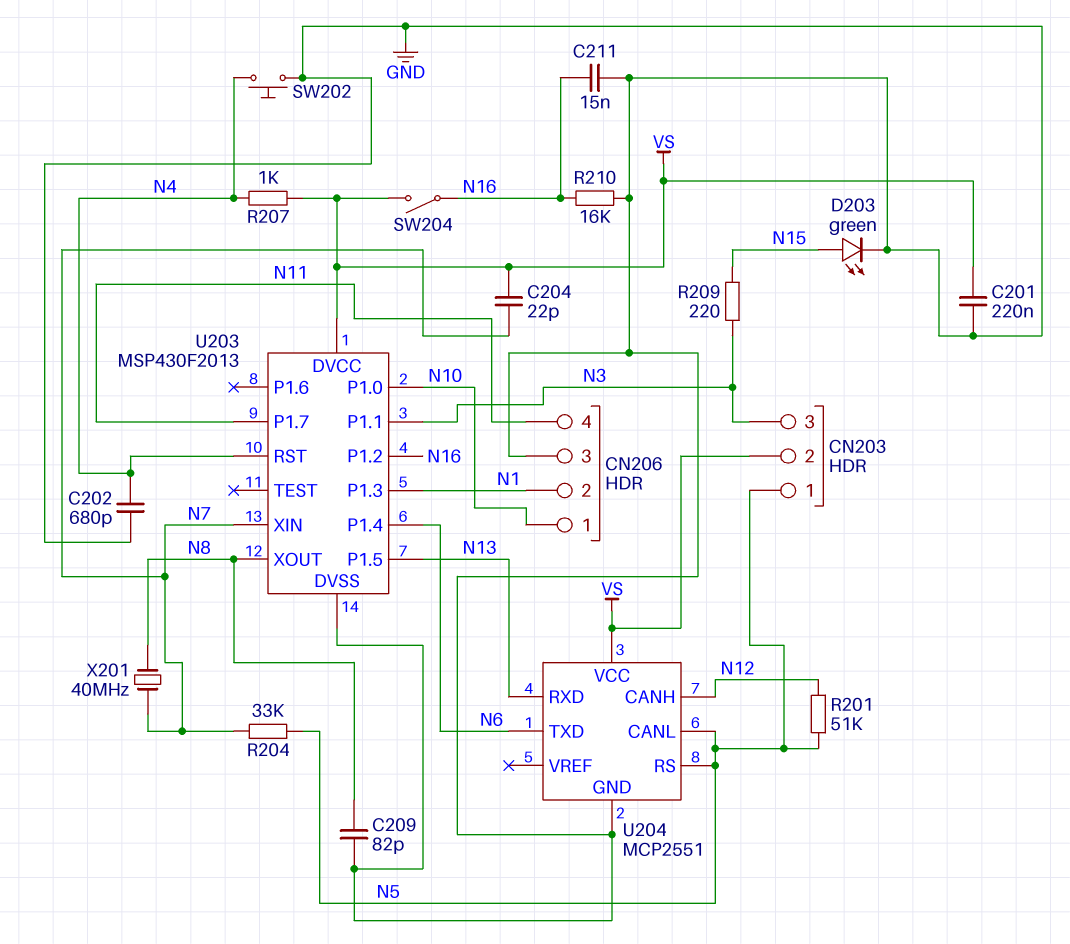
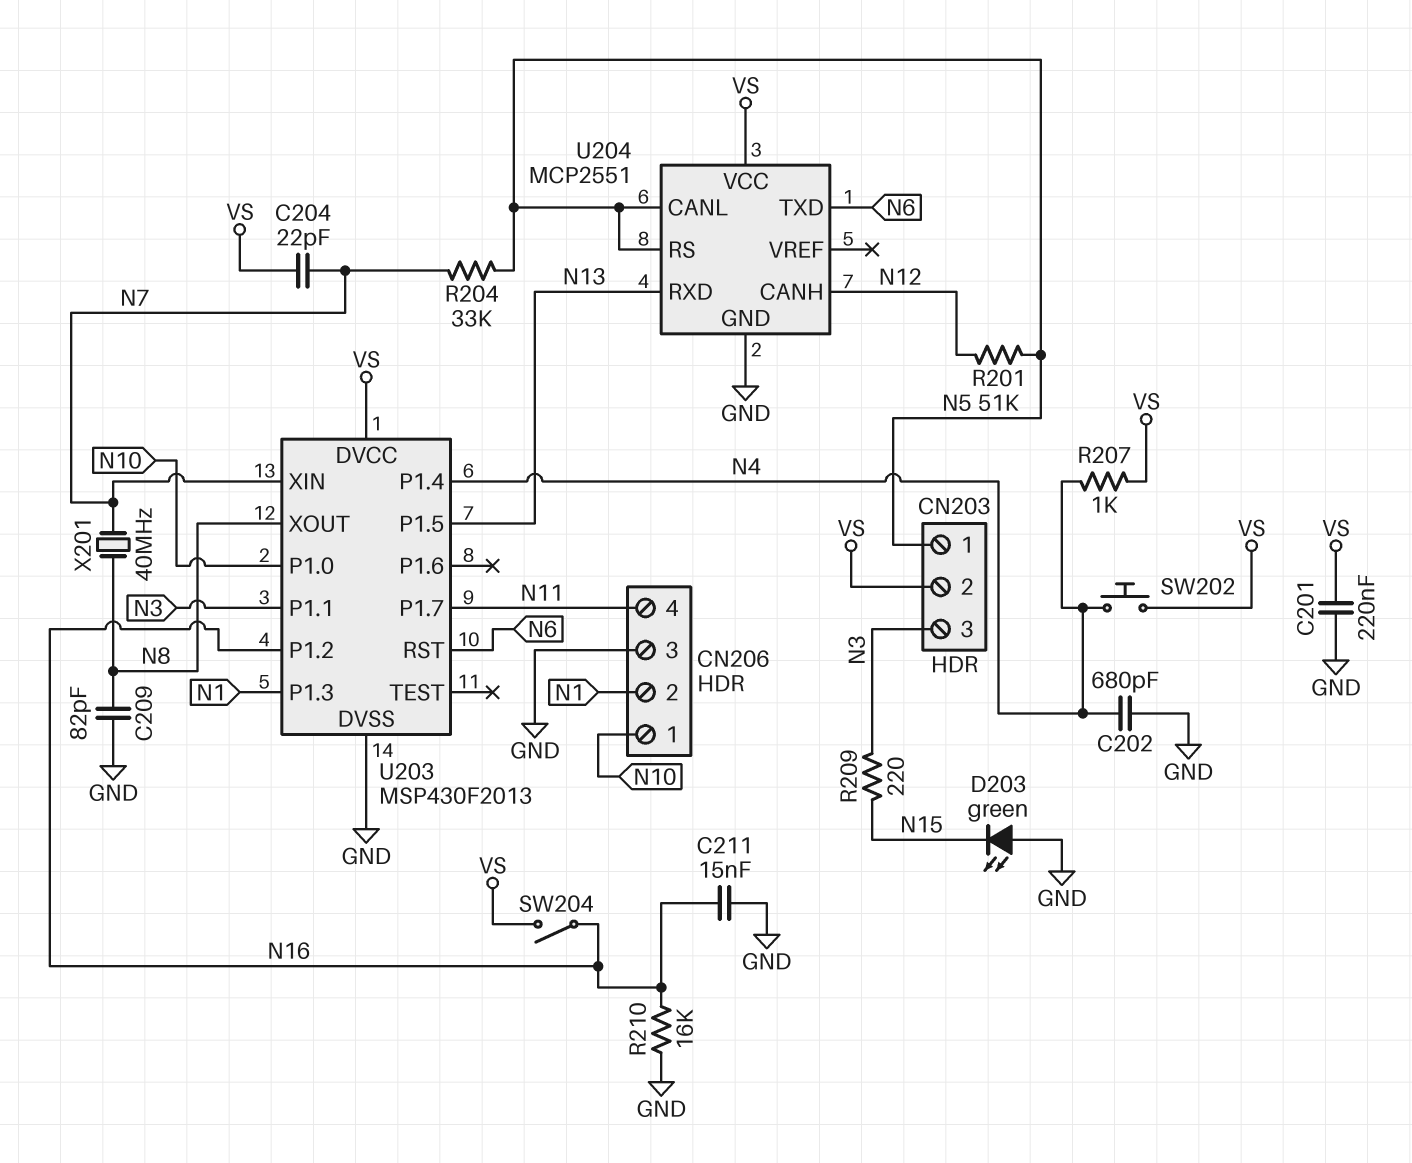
D203: LED green (A N15, K GND) -> LED green (A GND, K N15)
SW202: button (GND, N4) -> button (N4, VS)
U203 pin P1.4: N6 -> N4
U203 pin RST: N4 -> N6

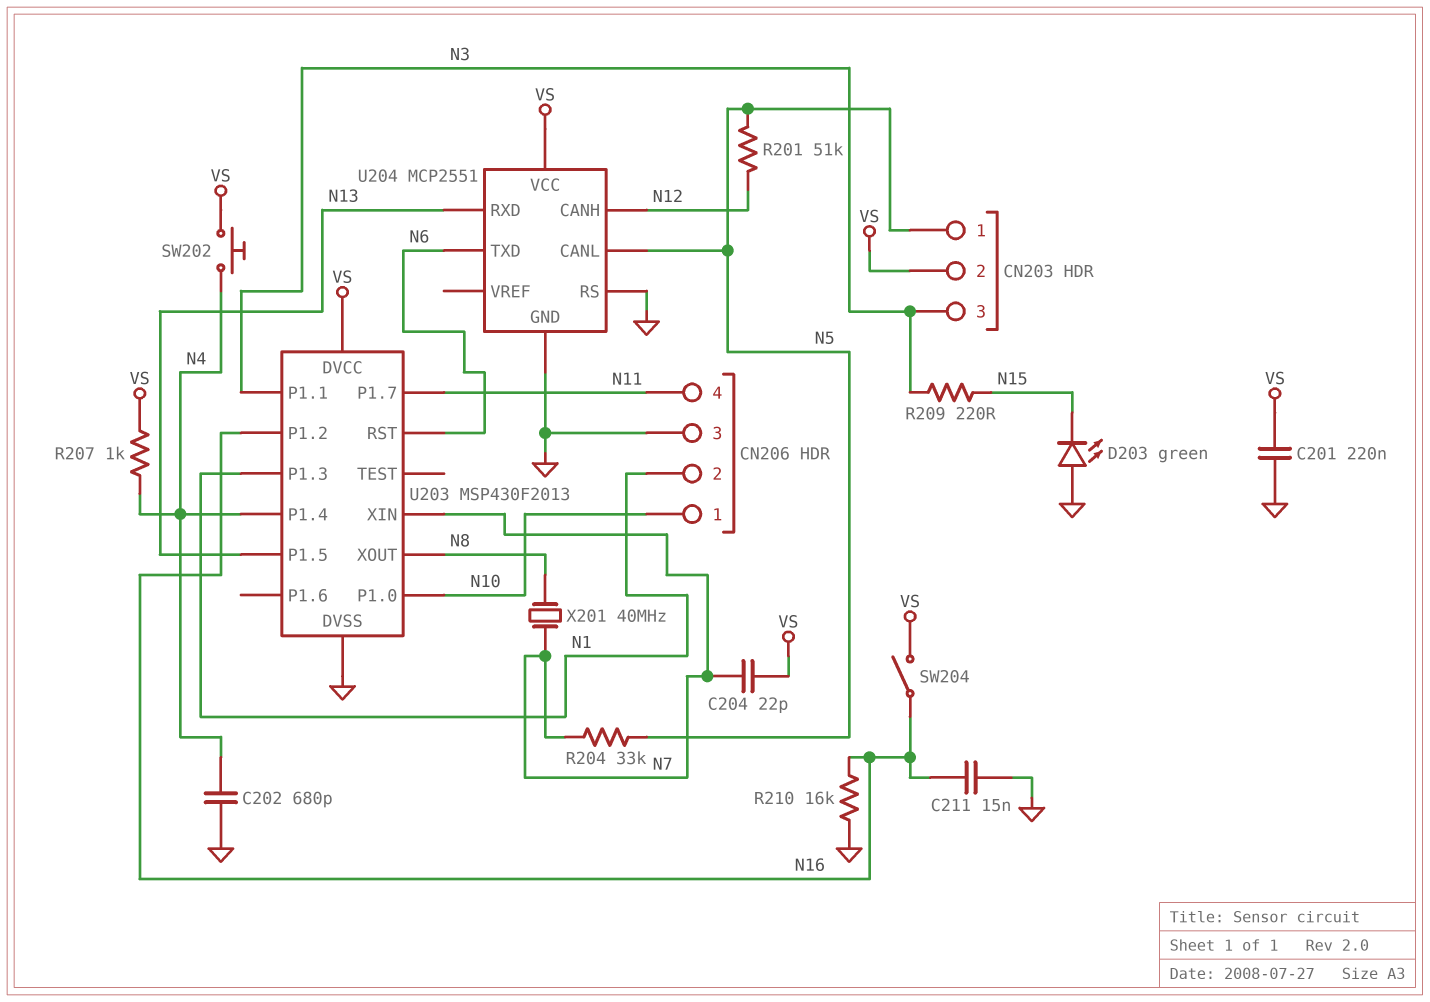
C209: 82pF (GND, N8) -> none
U204 pin RS: N5 -> GND

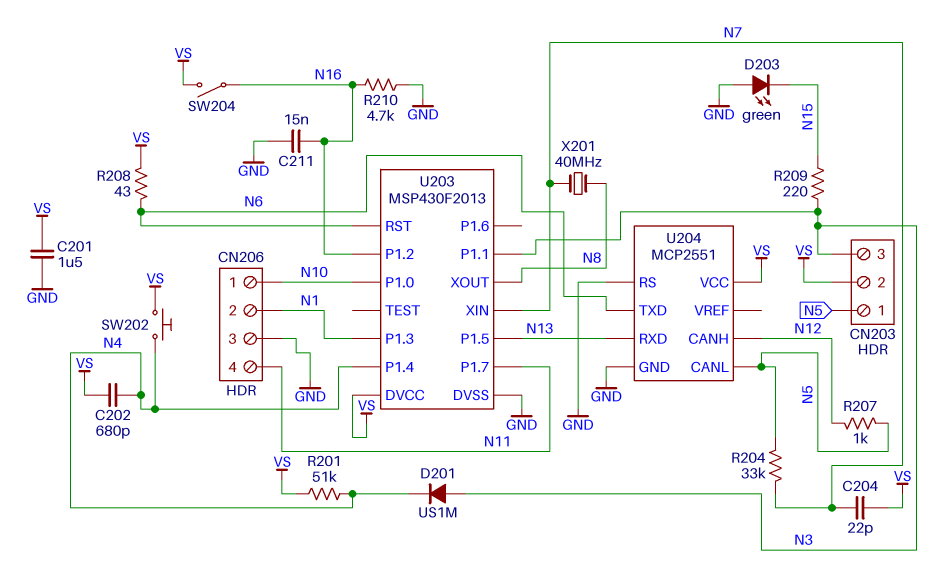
C201: 220nF (GND, VS) -> 1.5uF (GND, VS)
C202: 680pF (GND, N4) -> 680pF (N4, VS)
D201: none -> diode US1M (A N3, K N4)
R201: 51k (N5, N12) -> 51k (N4, VS)
R207: 1k (N4, VS) -> 1k (N5, N12)
R208: none -> 43 (N6, VS)
R210: 16k (GND, N16) -> 4.7k (GND, N16)

